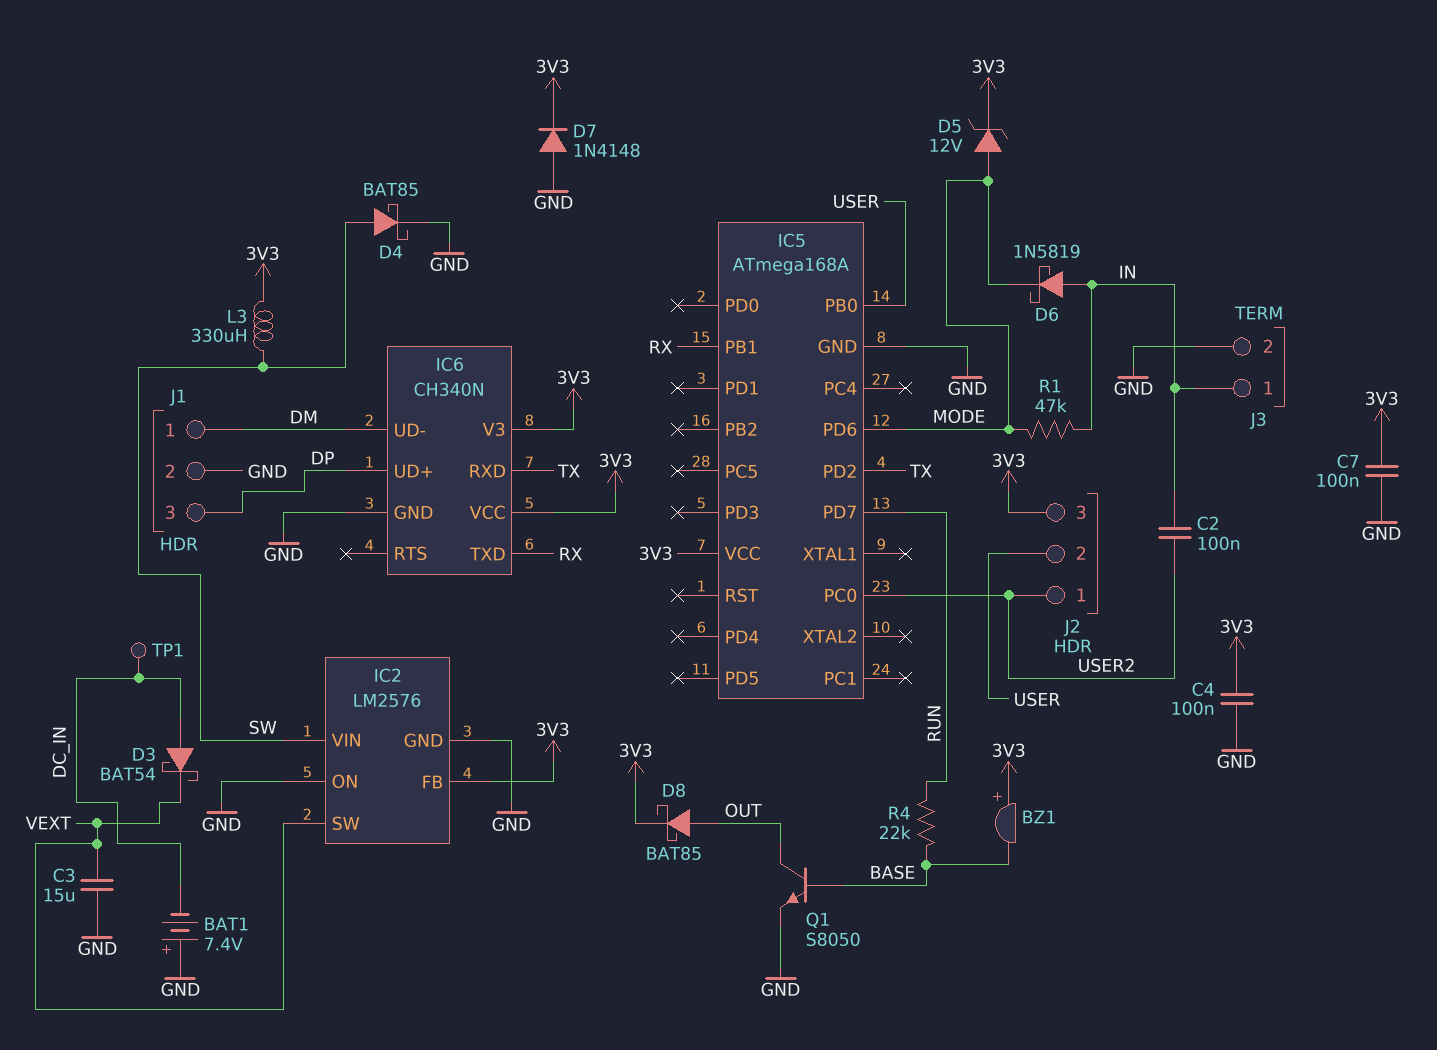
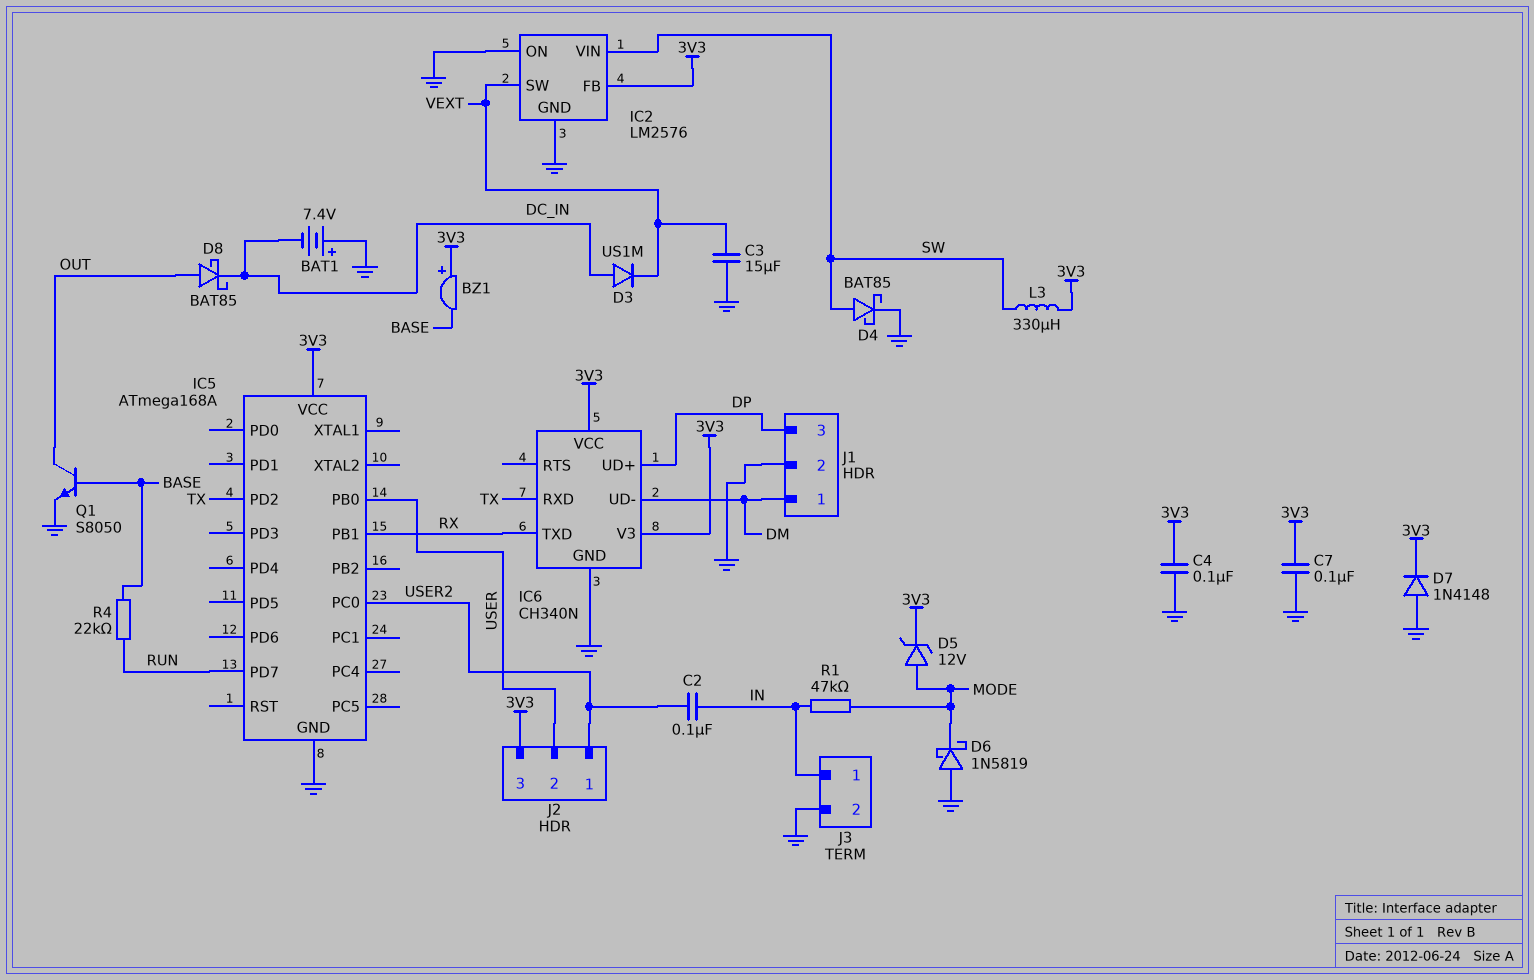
D3: schottky BAT54 (A DC_IN, K VEXT) -> diode US1M (A DC_IN, K VEXT)
D6: schottky 1N5819 (A IN, K MODE) -> schottky 1N5819 (A GND, K MODE)
D8: schottky BAT85 (A OUT, K 3V3) -> schottky BAT85 (A OUT, K DC_IN)
IC5 pin PD6: MODE -> none
TP1: test point (DC_IN) -> none

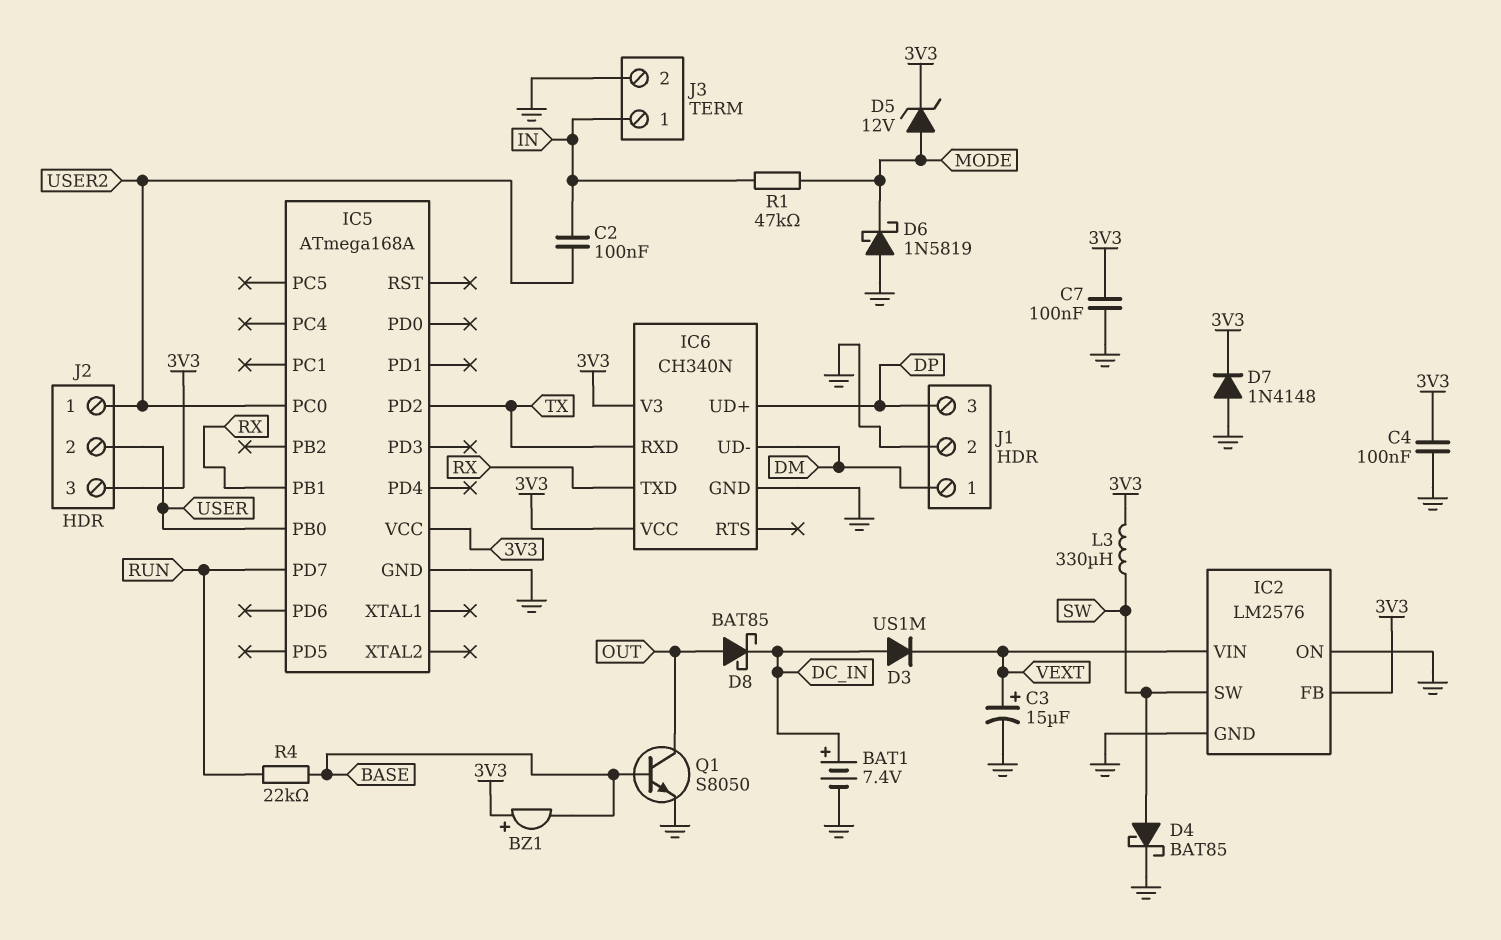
BAT1: 7.4V (plus GND, minus DC_IN) -> 7.4V (plus DC_IN, minus GND)
C3: 15uF (GND, VEXT) -> 15uF (plus VEXT, minus GND)
IC2 pin SW: VEXT -> SW
IC2 pin VIN: SW -> VEXT

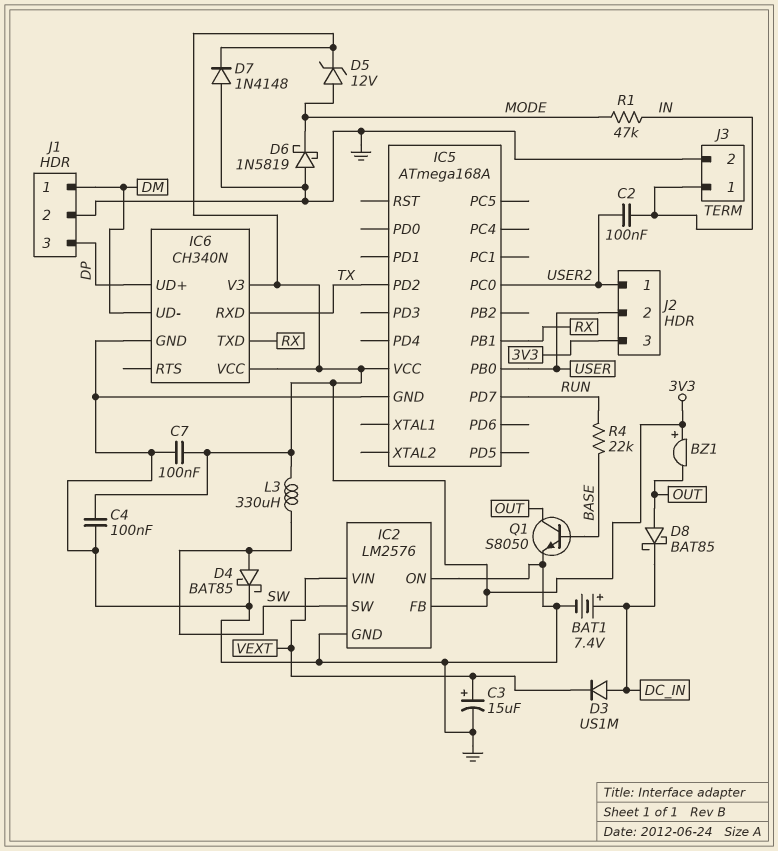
BZ1: buzzer (plus 3V3, minus BASE) -> buzzer (plus 3V3, minus OUT)

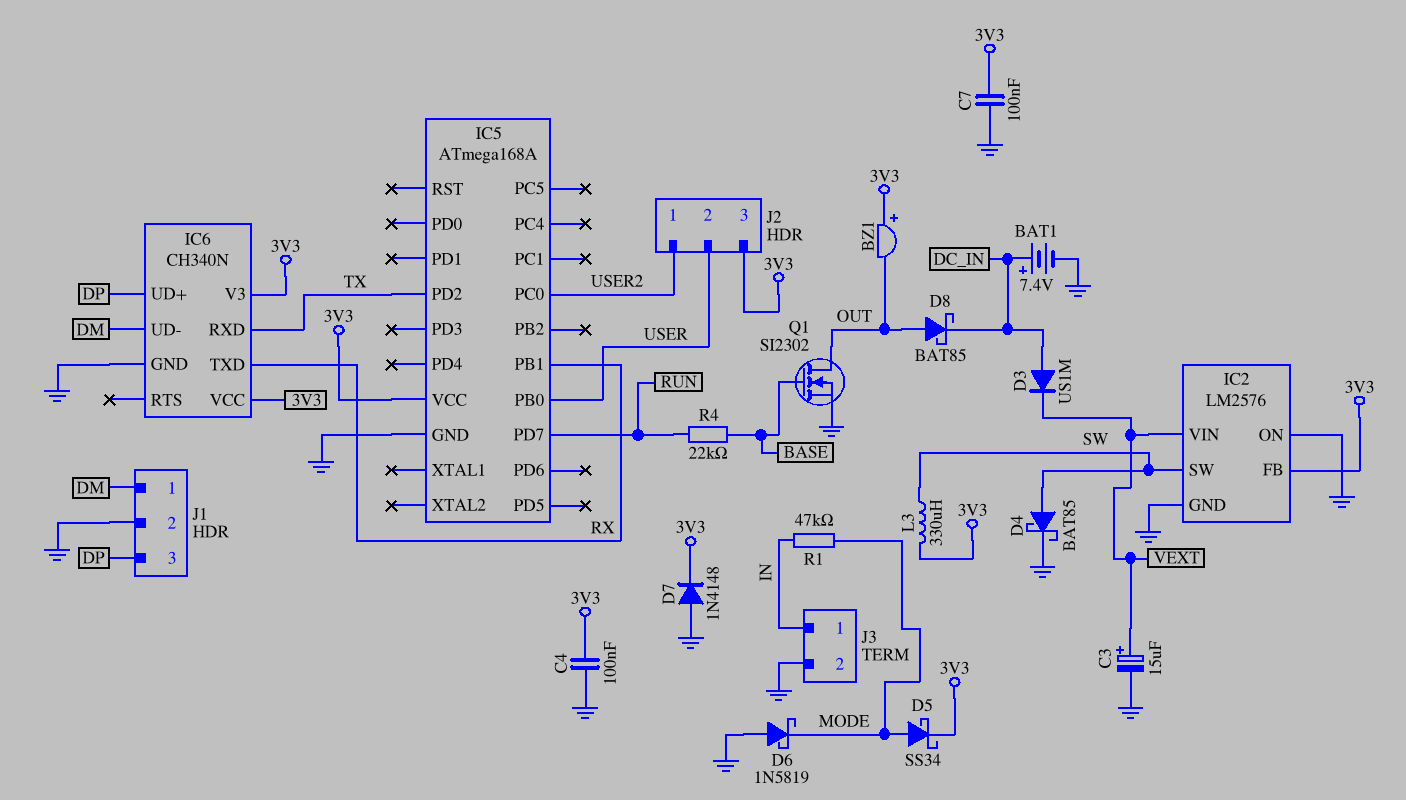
C2: 100nF (IN, USER2) -> none
D5: zener 12V (A MODE, K 3V3) -> schottky SS34 (A MODE, K 3V3)
Q1: NPN S8050 (B BASE, C OUT, E GND) -> NMOS SI2302 (G BASE, D OUT, S GND)

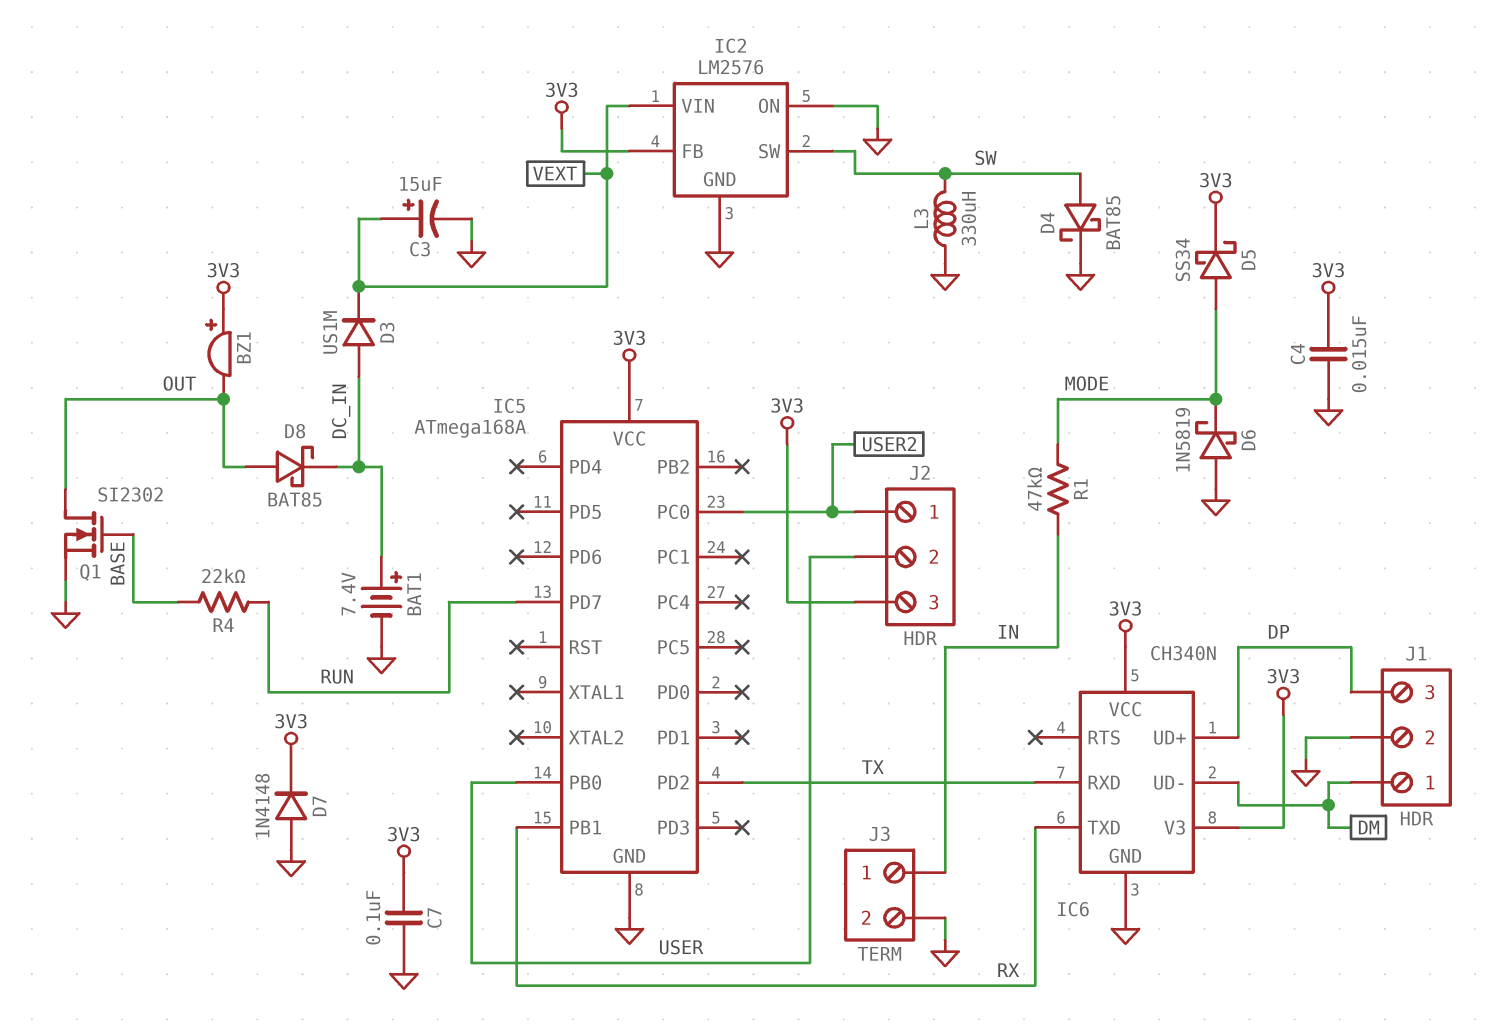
C4: 100nF (3V3, GND) -> 15nF (3V3, GND)
L3: 330uH (3V3, SW) -> 330uH (GND, SW)

